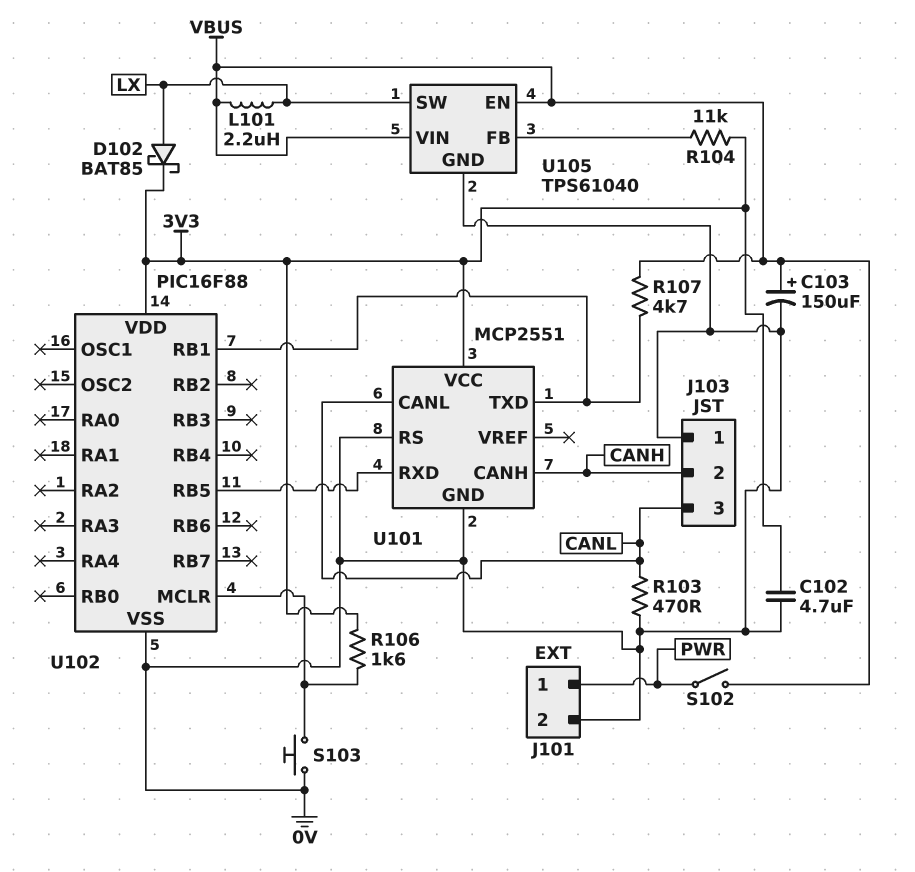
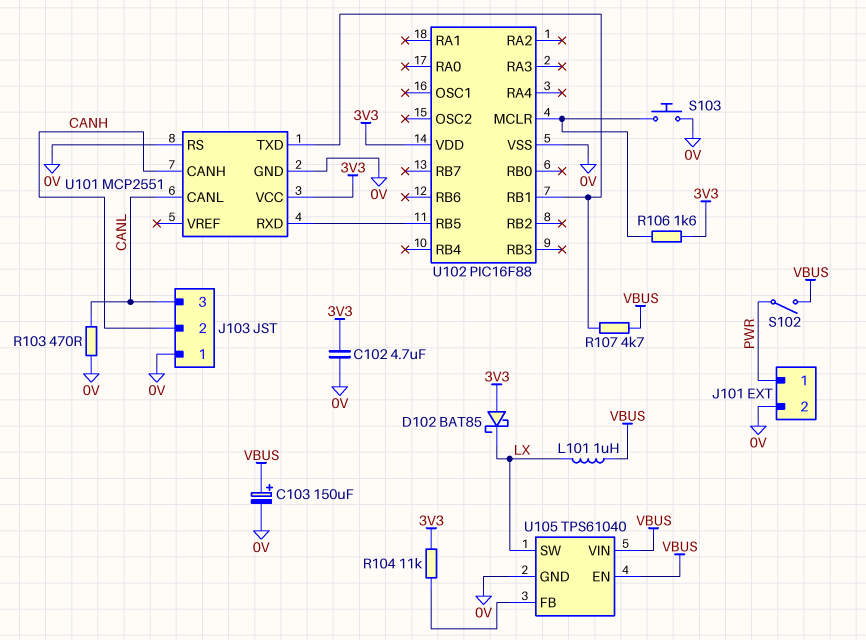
D102: schottky BAT85 (A LX, K 3V3) -> schottky BAT85 (A 3V3, K LX)
L101: 2.2uH (LX, VBUS) -> 1uH (LX, VBUS)

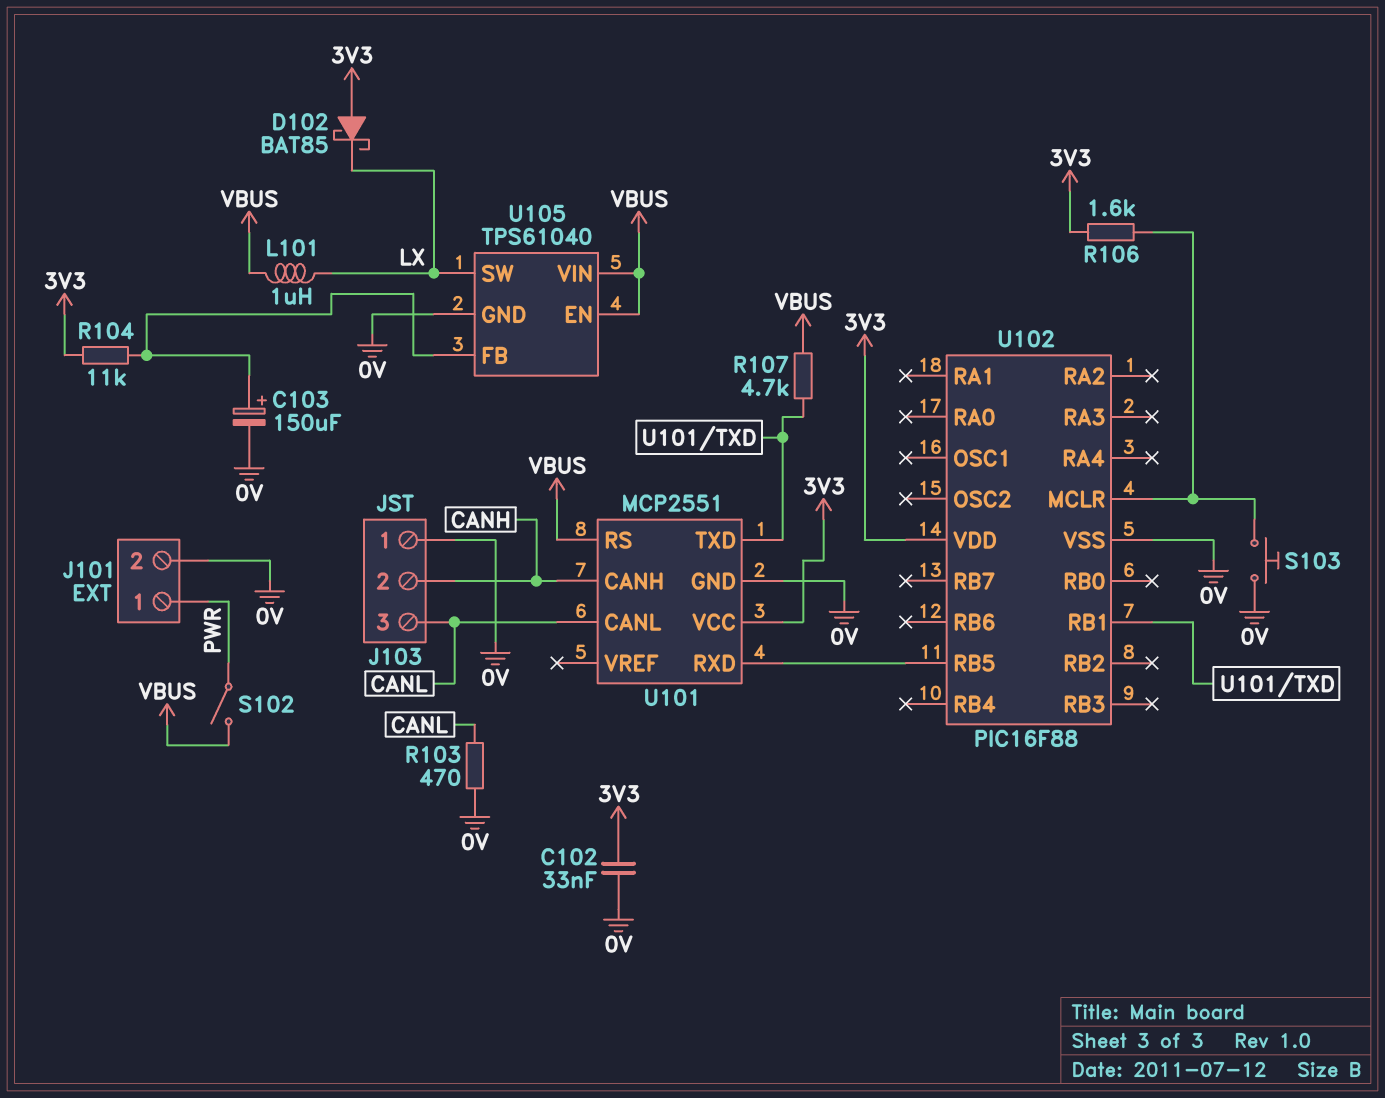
C102: 4.7uF (0V, 3V3) -> 33nF (0V, 3V3)
C103: 150uF (plus VBUS, minus 0V) -> 150uF (plus U105/FB, minus 0V)
U101 pin RS: 0V -> VBUS

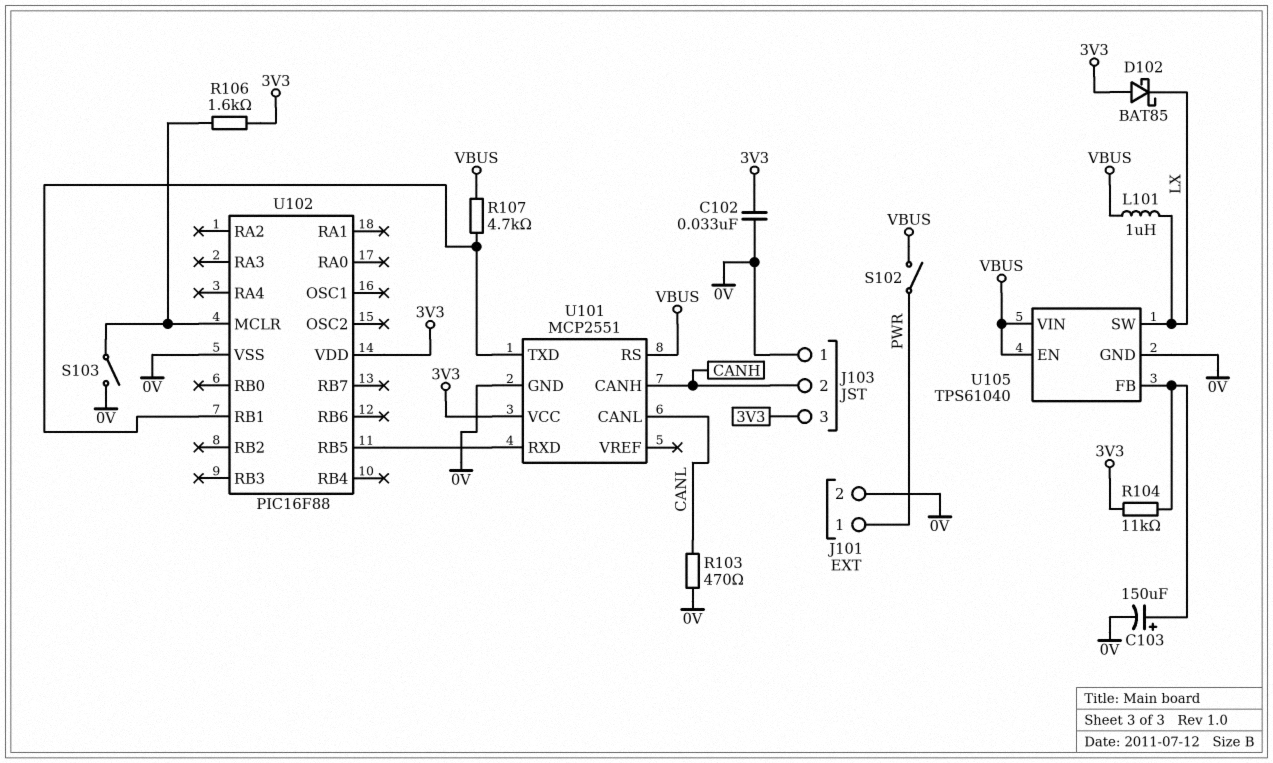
J103 pin 3: CANL -> 3V3
S103: button (0V, U102/MCLR) -> switch (0V, U102/MCLR)

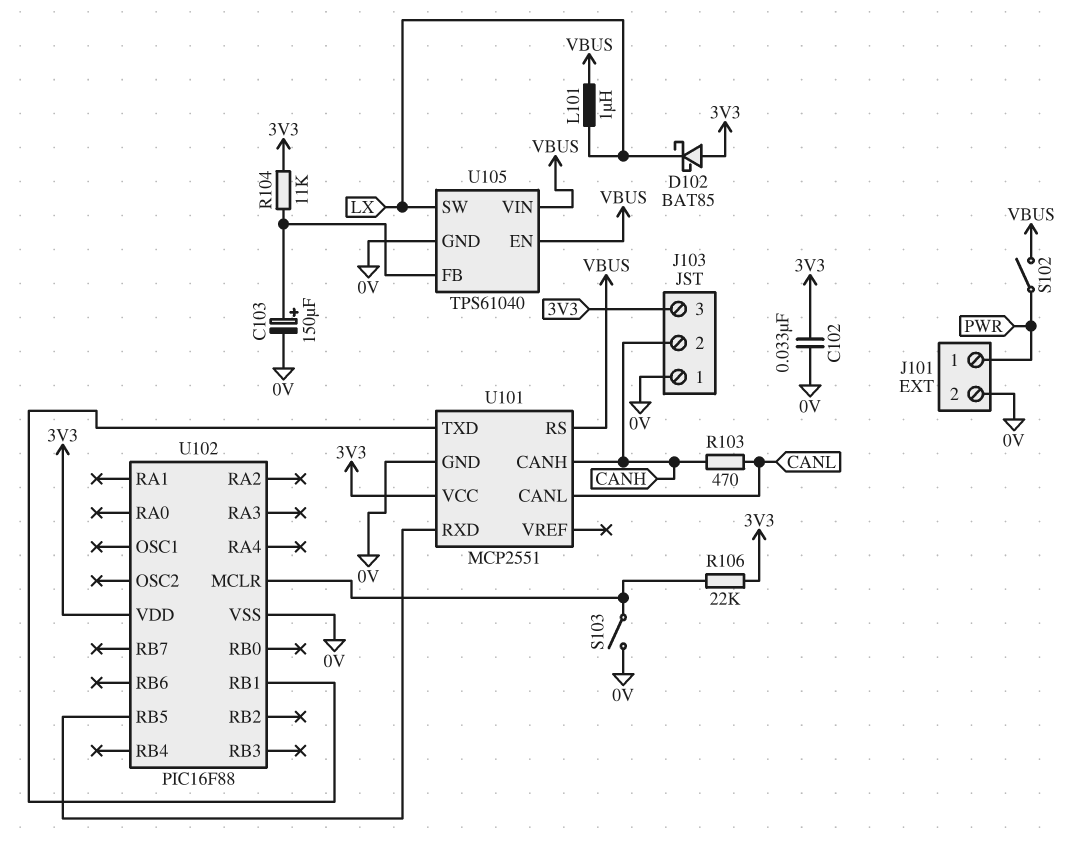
R103: 470 (0V, CANL) -> 470 (CANH, CANL)
R106: 1.6k (3V3, U102/MCLR) -> 22k (3V3, U102/MCLR)
R107: 4.7k (U101/TXD, VBUS) -> none

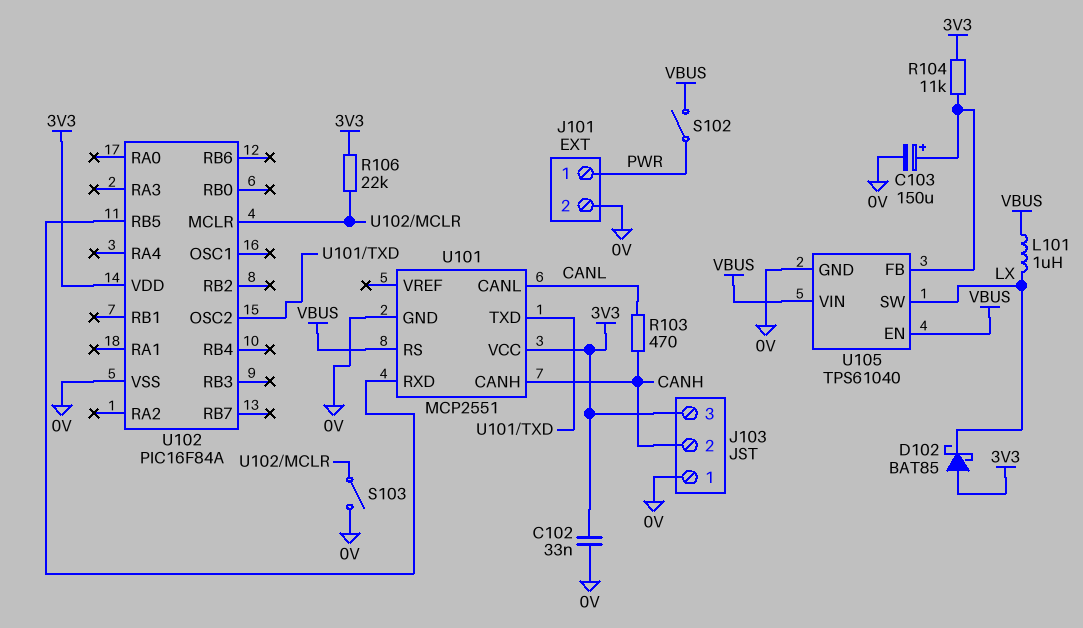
U102: PIC16F88 -> PIC16F84A
U102 pin OSC2: none -> U101/TXD
U102 pin RB1: U101/TXD -> none

